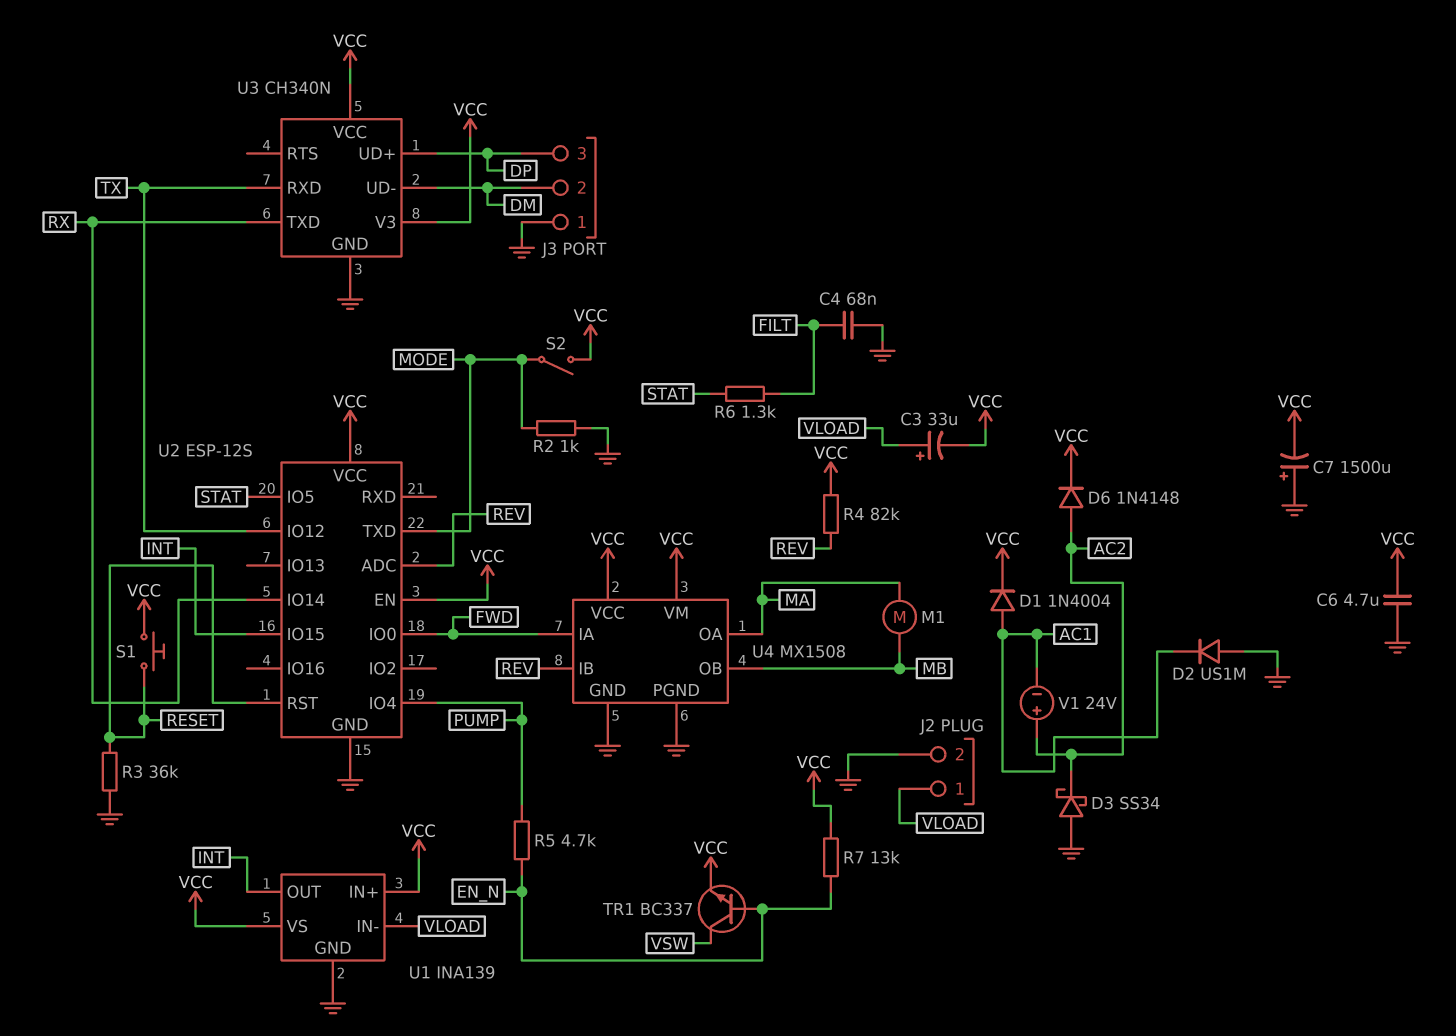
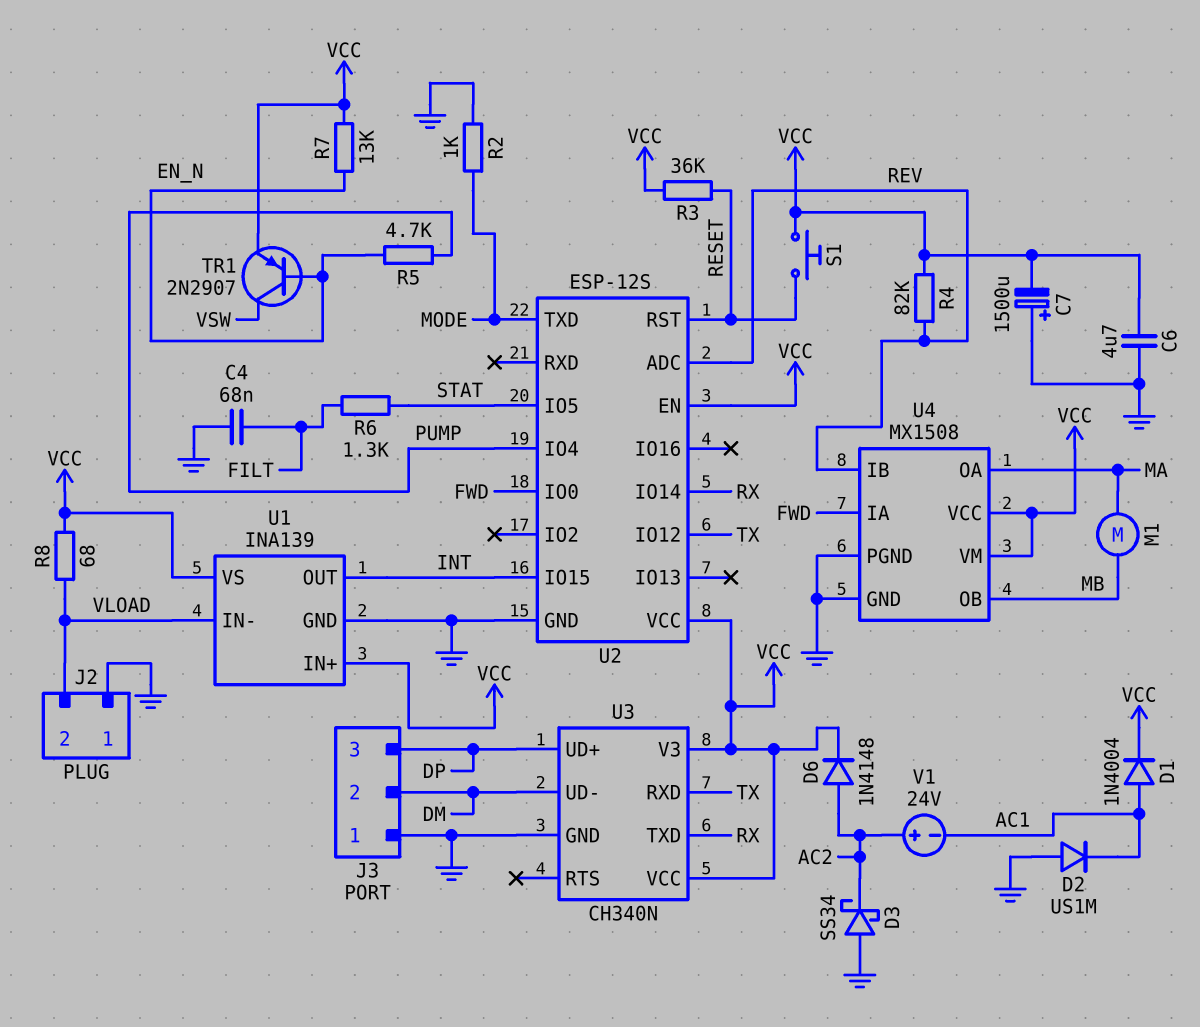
C3: 33uF (plus VLOAD, minus VCC) -> none
J2 pin 1: VLOAD -> GND
J2 pin 2: GND -> VLOAD
R3: 36k (GND, RESET) -> 36k (RESET, VCC)
R8: none -> 68 (VCC, VLOAD)
S2: switch (MODE, VCC) -> none
TR1: NPN BC337 (B EN_N, C VSW, E VCC) -> PNP 2N2907 (B EN_N, C VSW, E VCC)

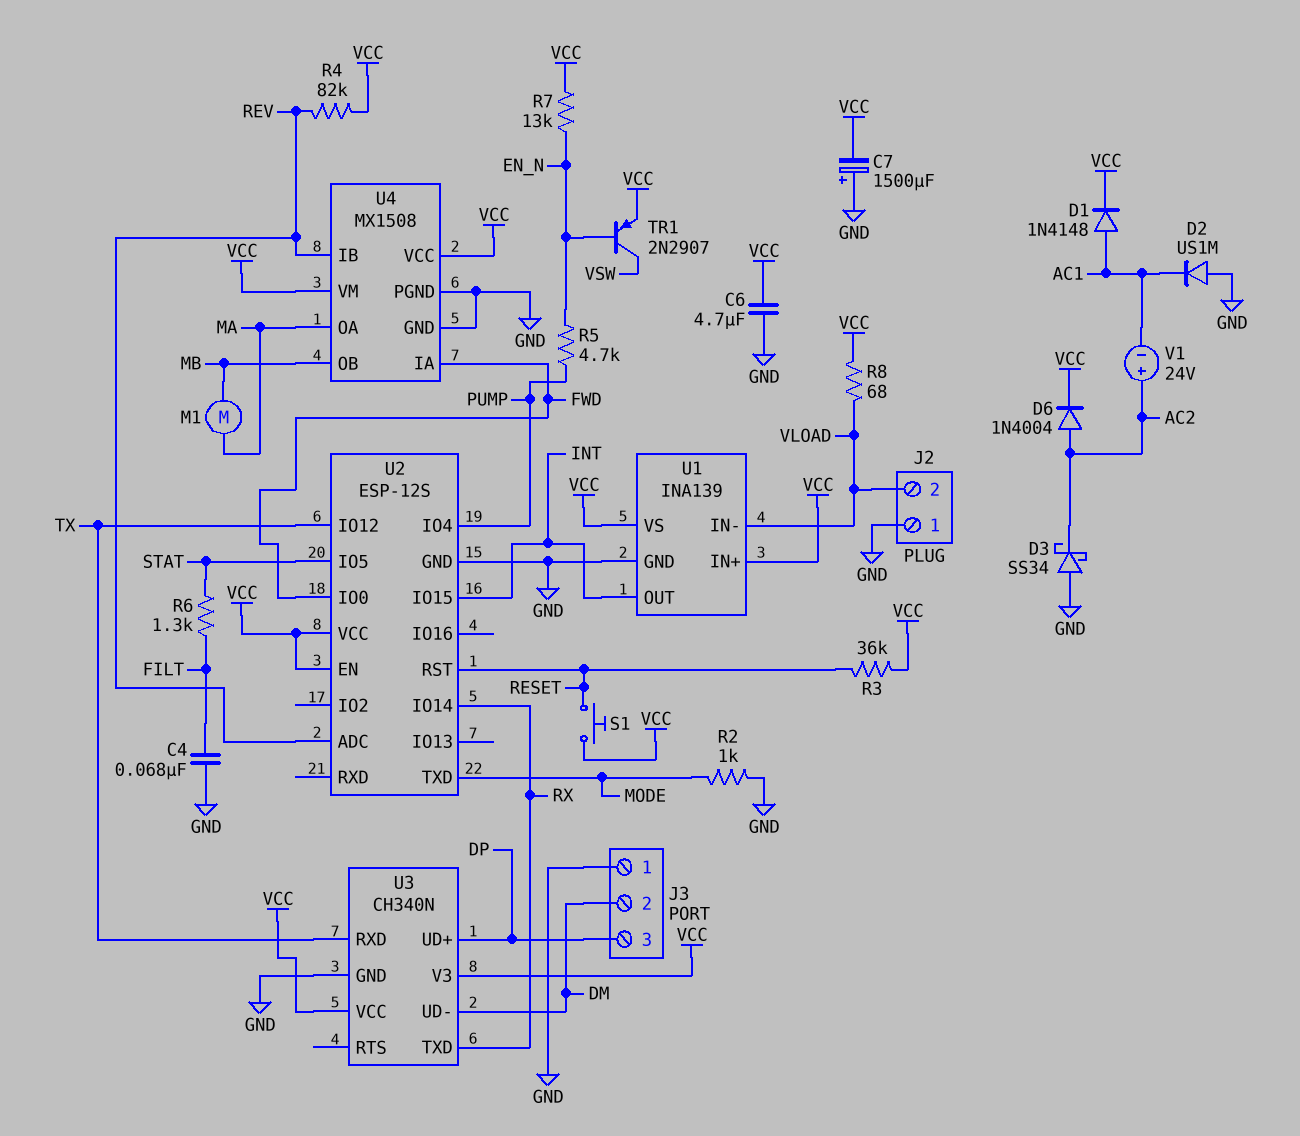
D1: diode 1N4004 (A AC1, K VCC) -> diode 1N4148 (A AC1, K VCC)
D6: diode 1N4148 (A AC2, K VCC) -> diode 1N4004 (A AC2, K VCC)

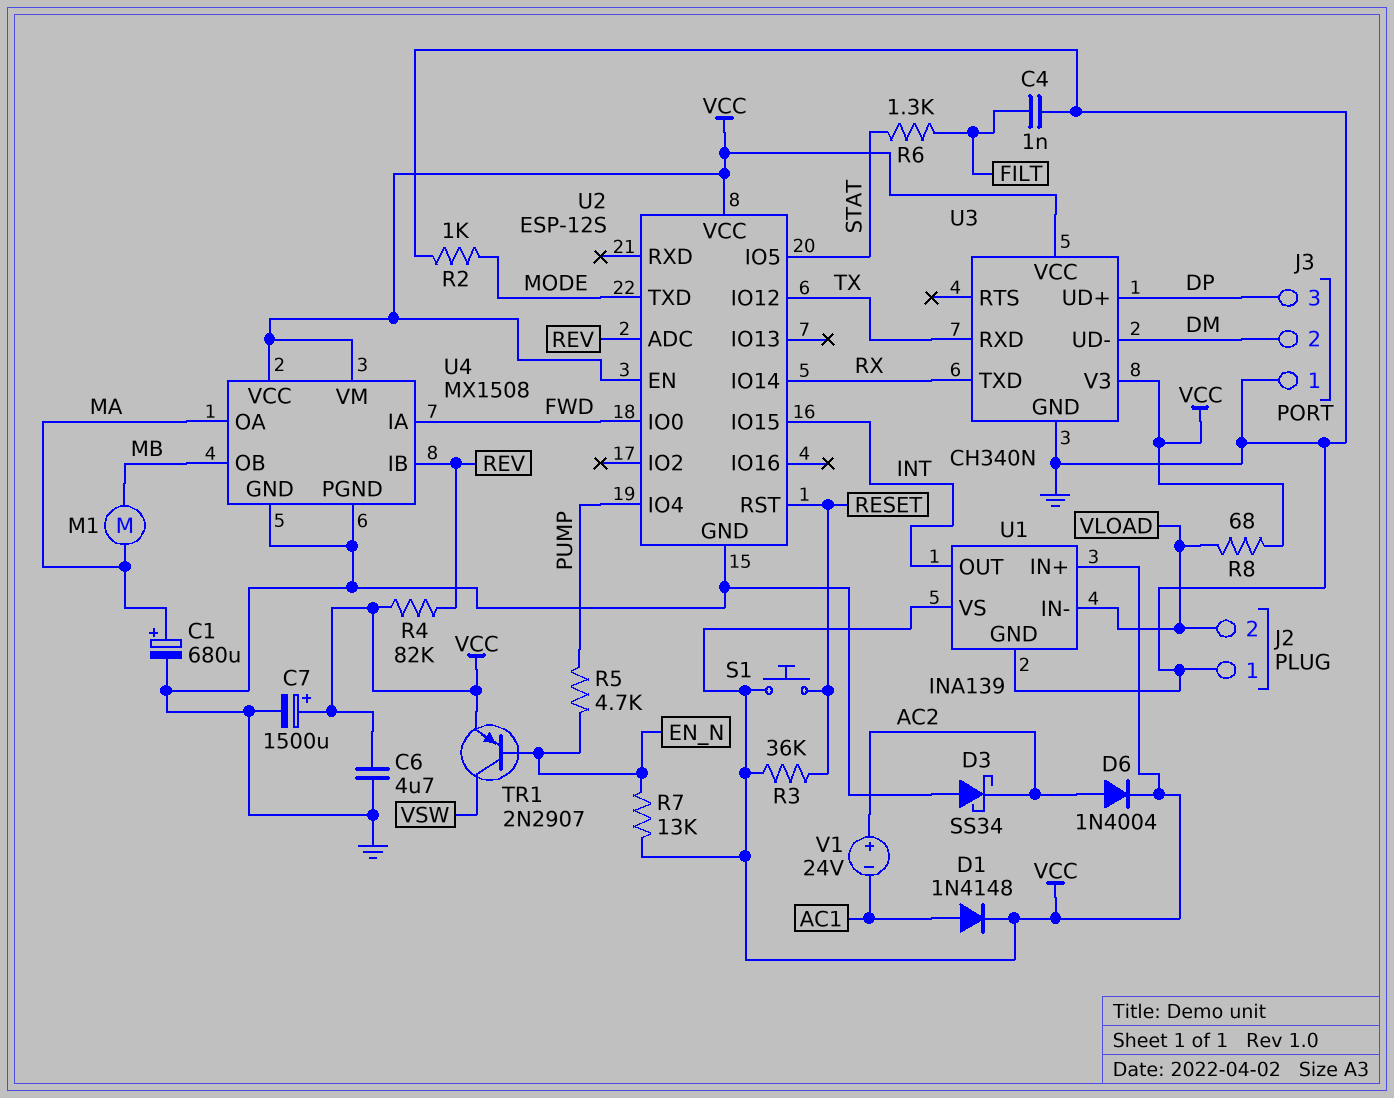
C1: none -> 680uF (plus MA, minus GND)
C4: 68nF (FILT, GND) -> 1nF (FILT, GND)
C7: 1500uF (plus GND, minus VCC) -> 1500uF (plus VCC, minus GND)
D2: diode US1M (A GND, K AC1) -> none

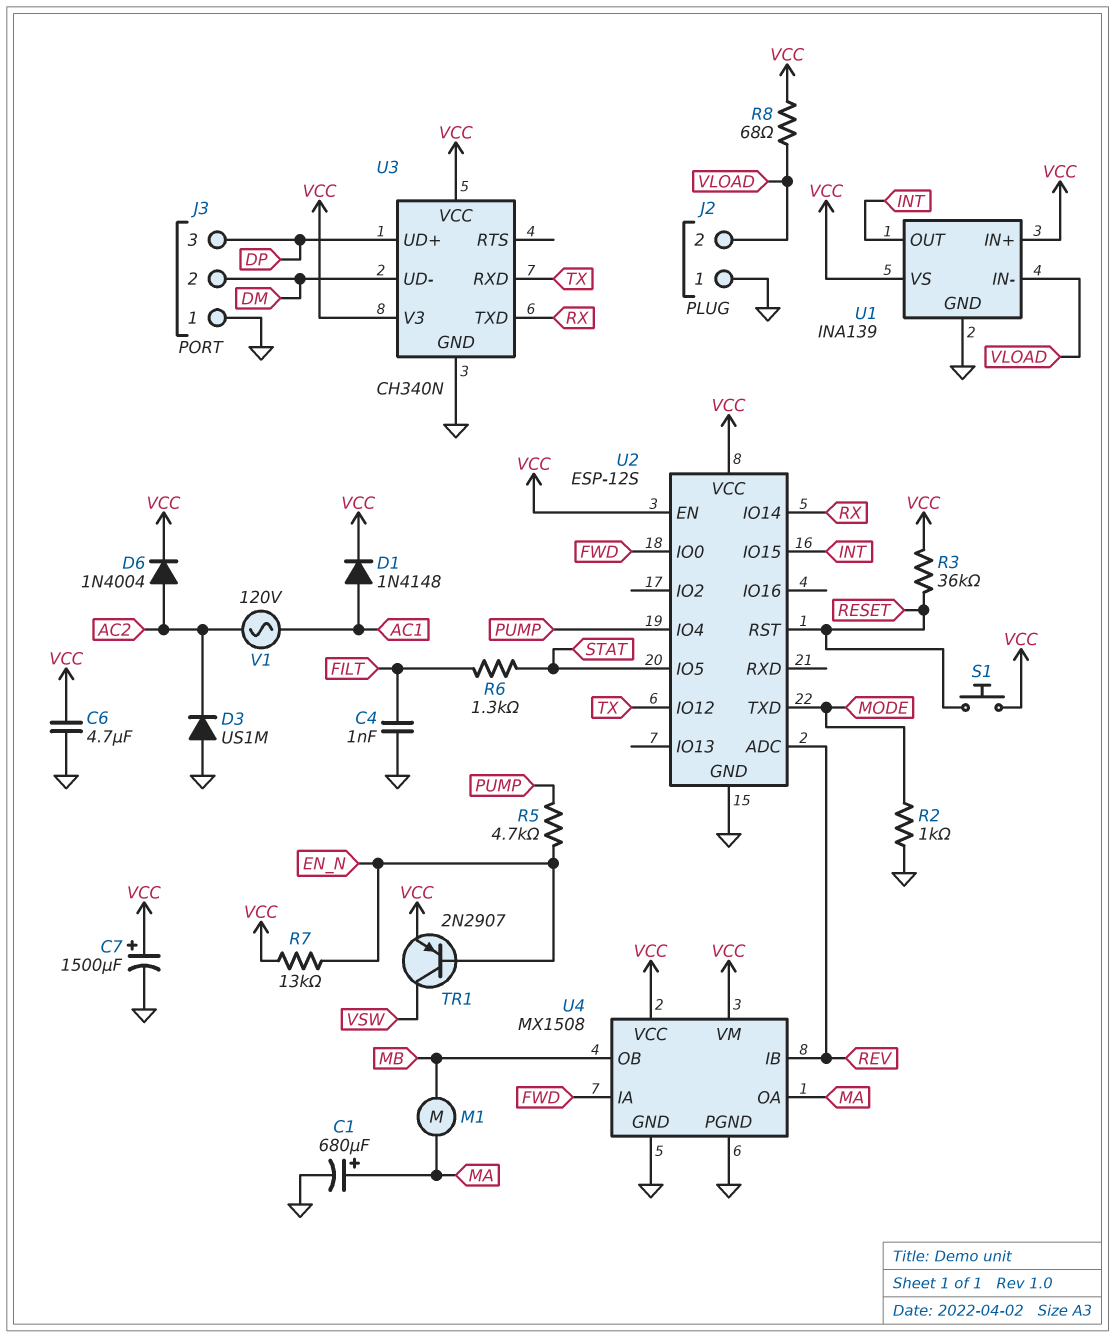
D3: schottky SS34 (A GND, K AC2) -> diode US1M (A GND, K AC2)
R4: 82k (REV, VCC) -> none
V1: 24V (plus AC2, minus AC1) -> AC 120V (AC1, AC2)

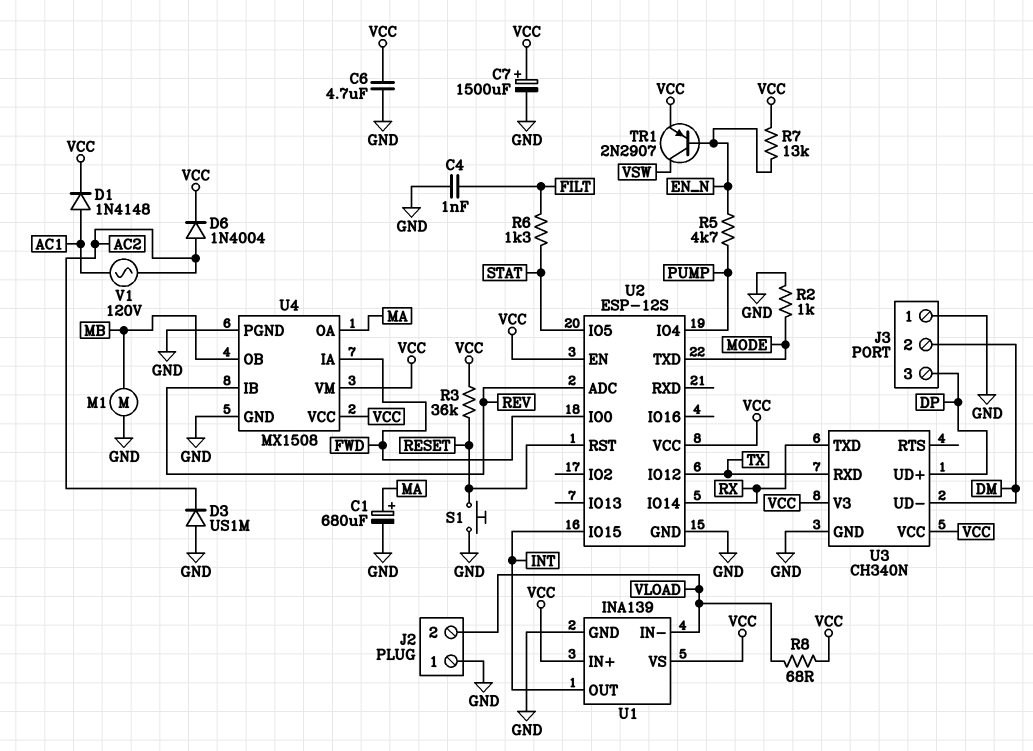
M1: motor (MA, MB) -> motor (GND, MB)
S1: button (RESET, VCC) -> button (GND, RESET)

